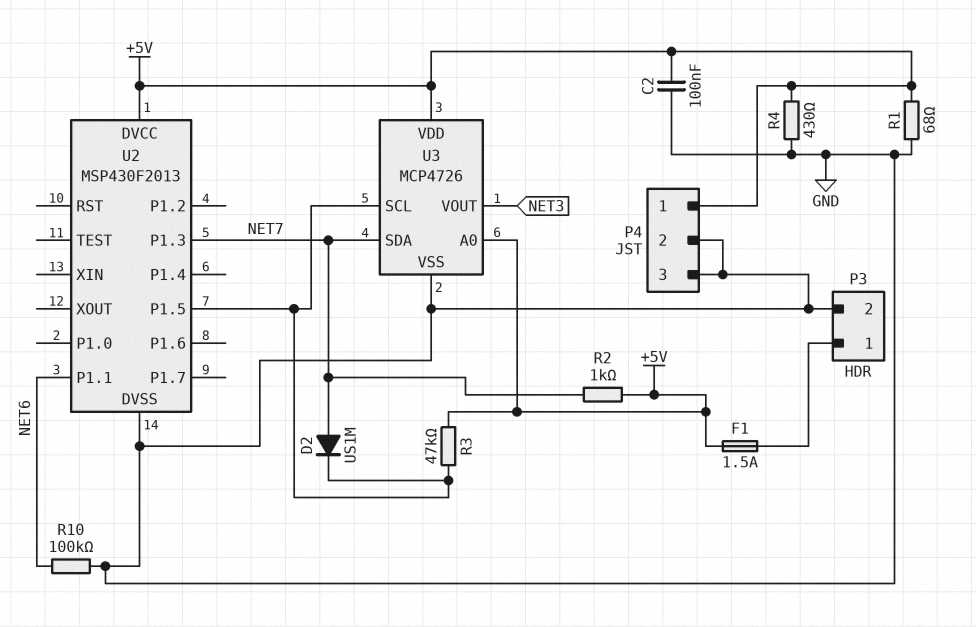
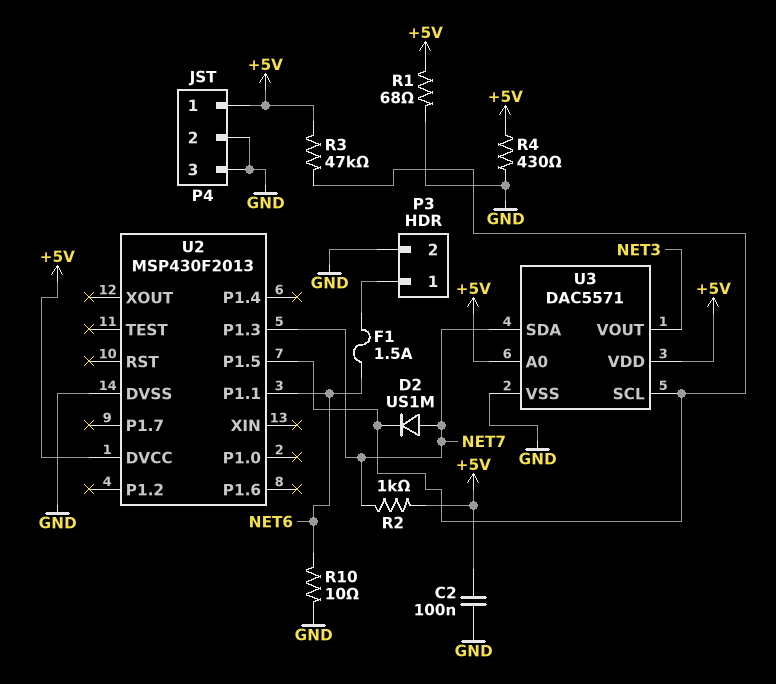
F1: 1.5A (+5V, P3/1) -> 1.5A (NET6, P3/1)
R10: 100k (GND, NET6) -> 10 (GND, NET6)
U3: MCP4726 -> DAC5571

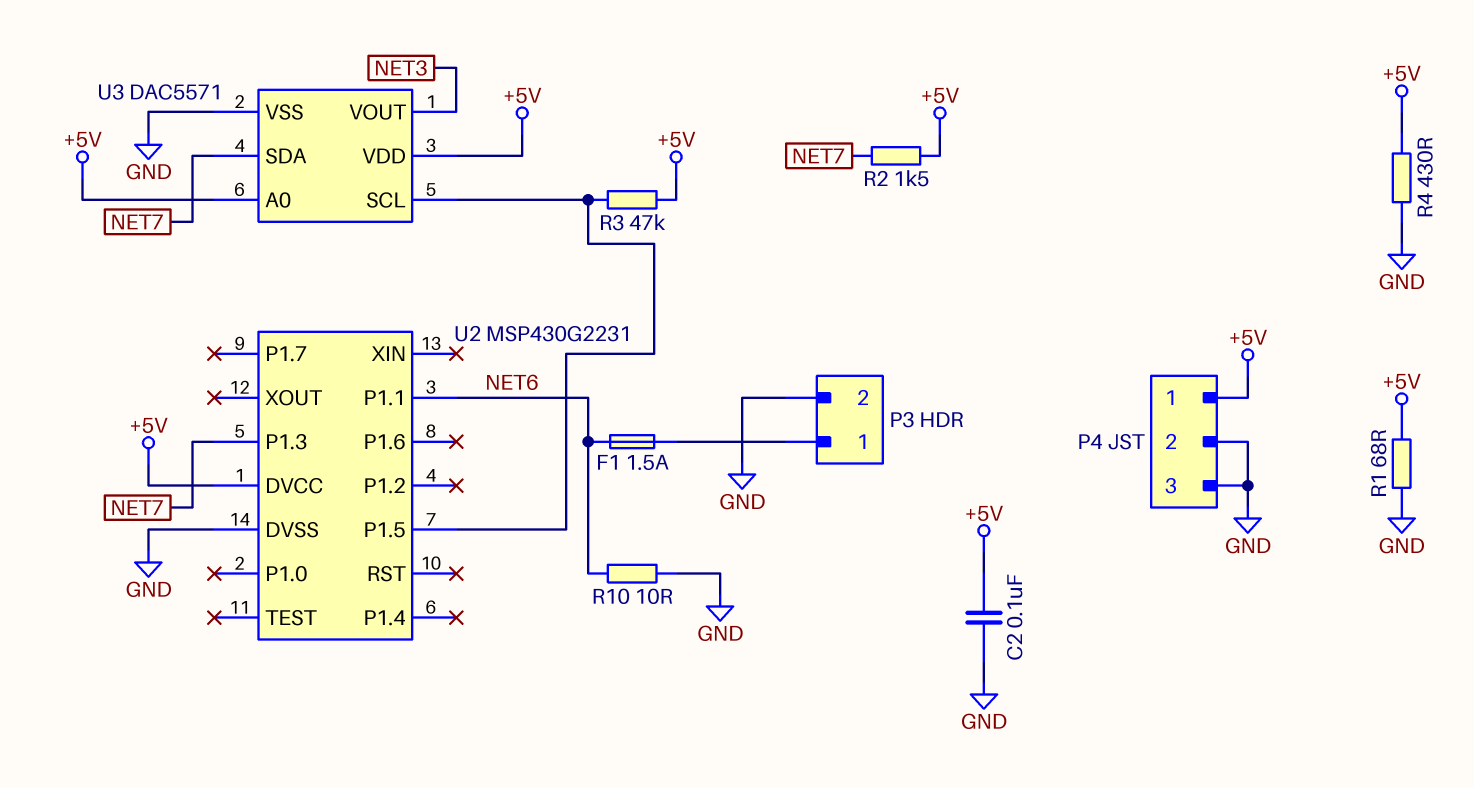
D2: diode US1M (A NET7, K U2/P1.5) -> none
R2: 1k (+5V, NET7) -> 1.5k (+5V, NET7)
U2: MSP430F2013 -> MSP430G2231

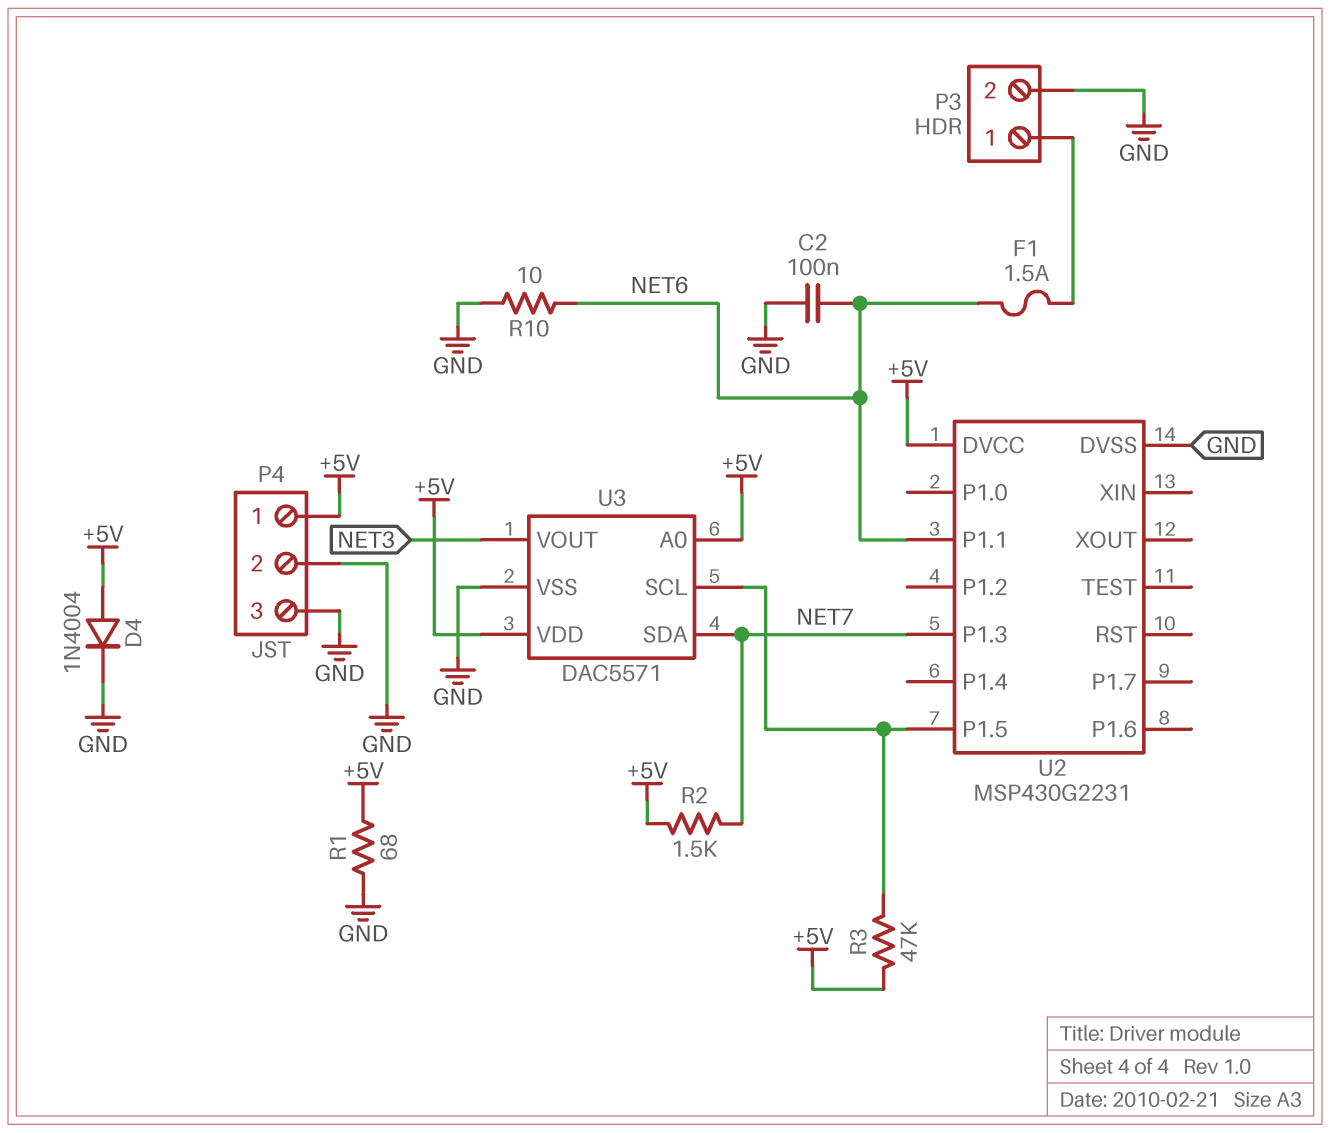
C2: 100nF (+5V, GND) -> 100nF (GND, NET6)
D4: none -> diode 1N4004 (A +5V, K GND)
R4: 430 (+5V, GND) -> none

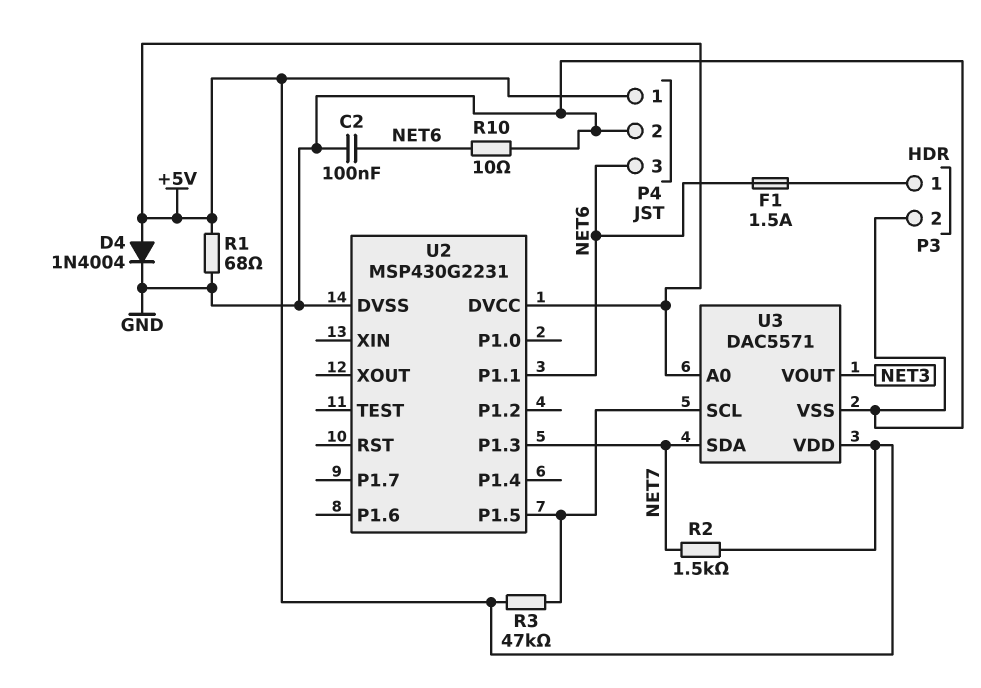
P4 pin 3: GND -> NET6

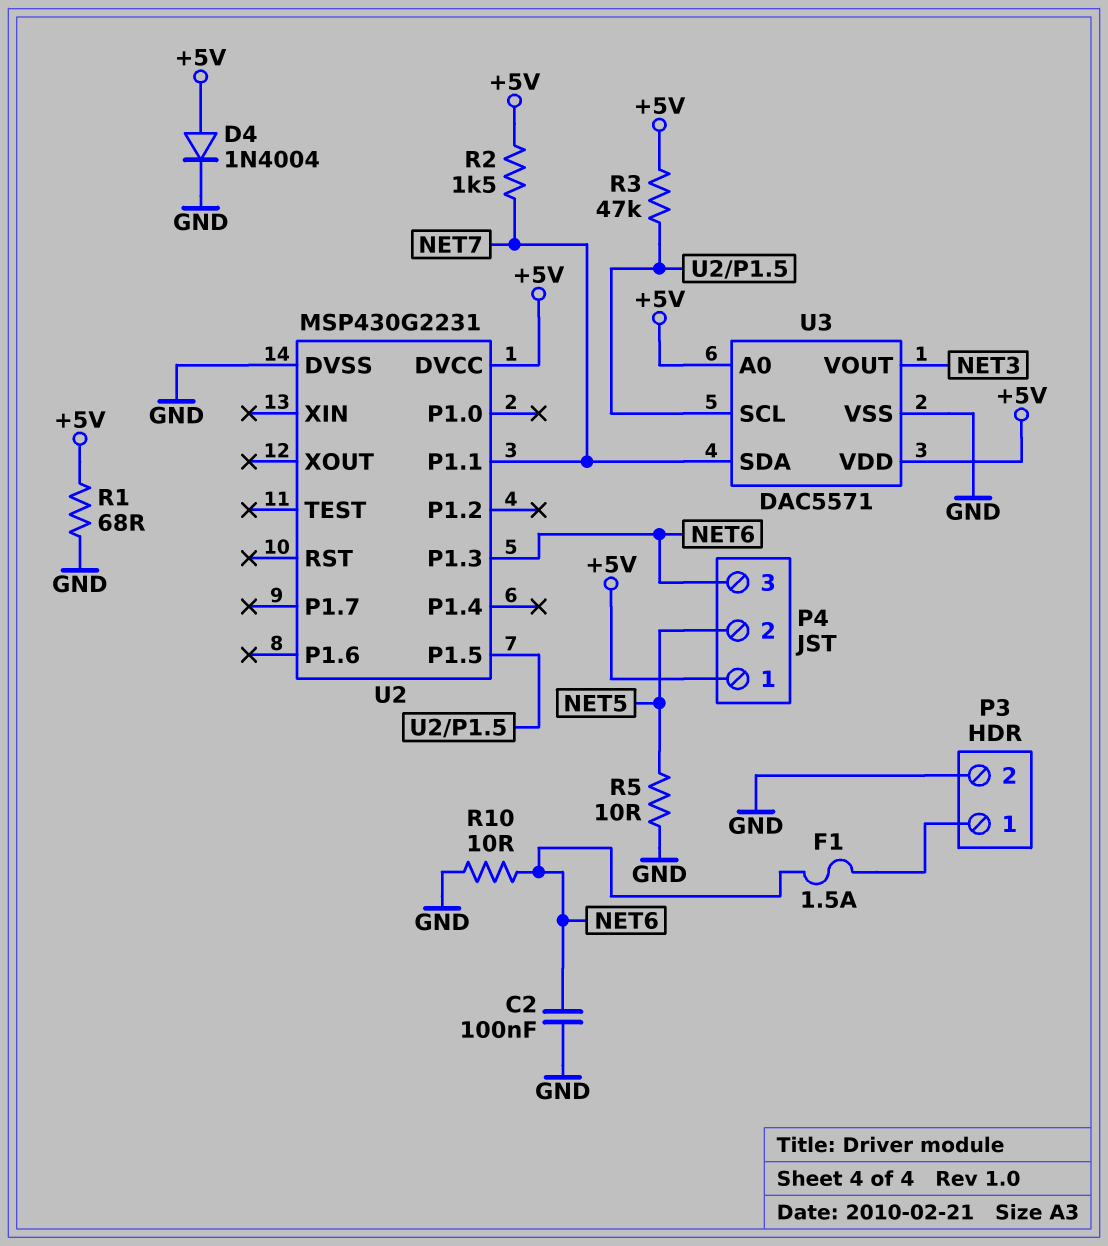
P4 pin 2: GND -> NET5
R5: none -> 10 (GND, NET5)
U2 pin P1.1: NET6 -> NET7
U2 pin P1.3: NET7 -> NET6

